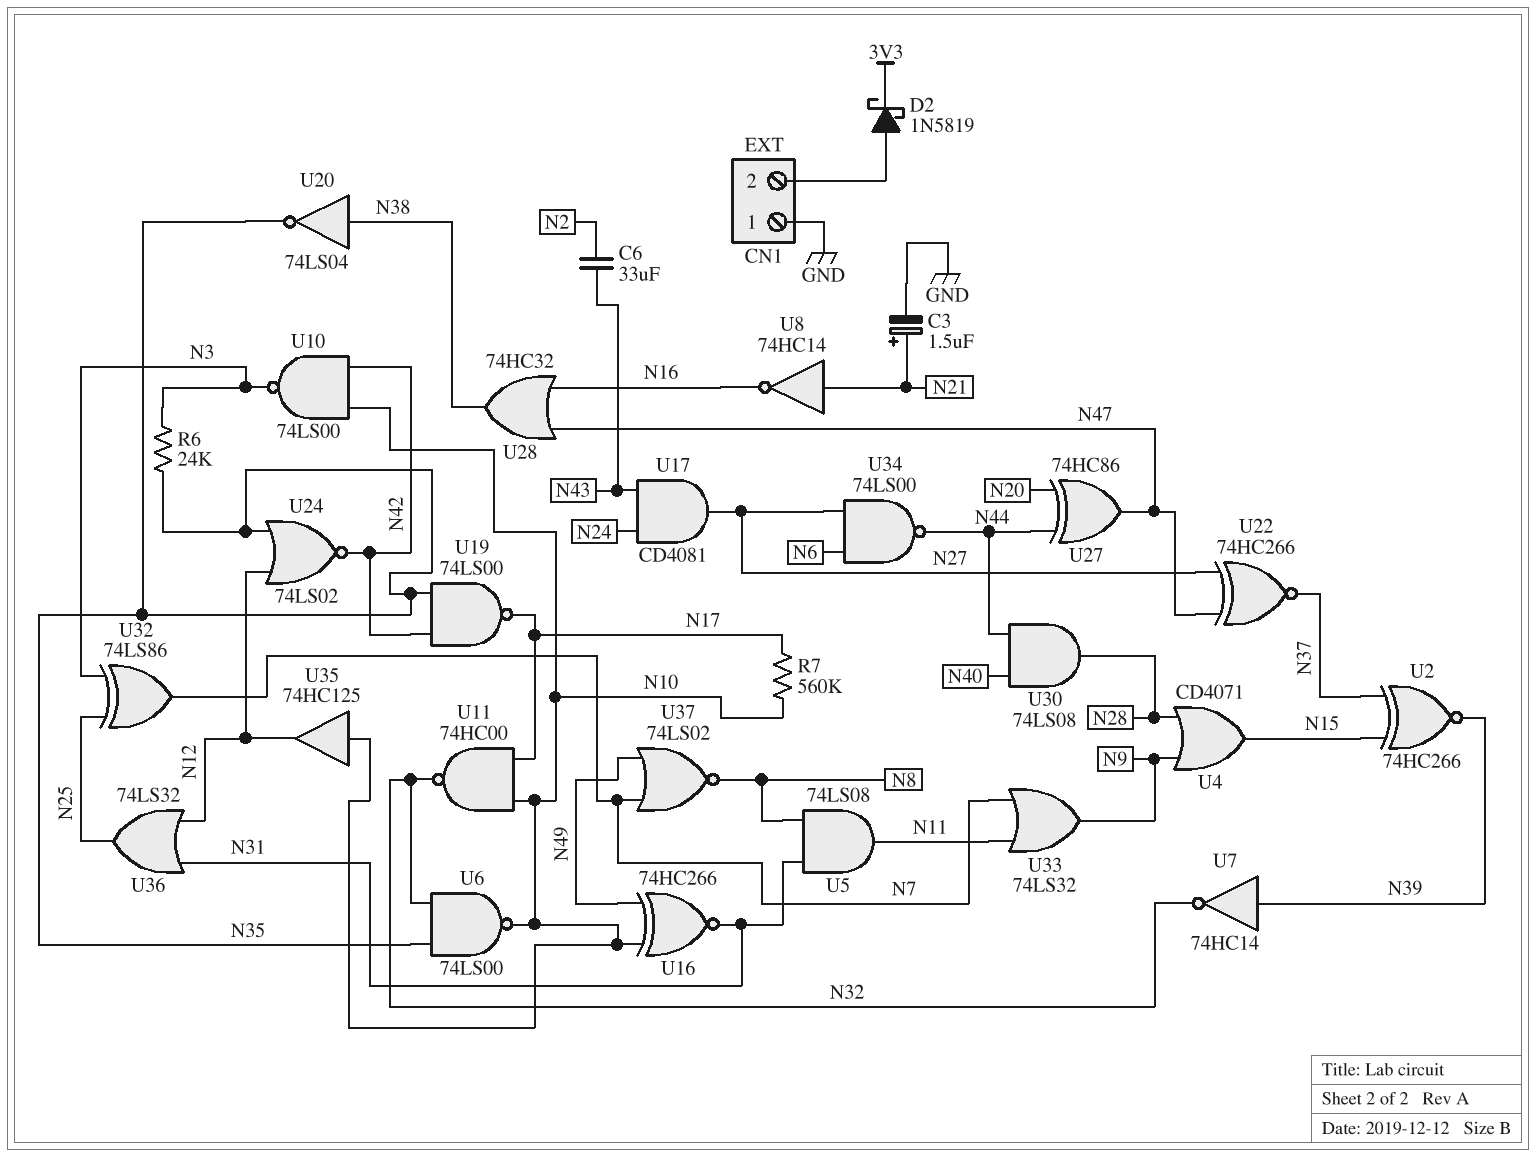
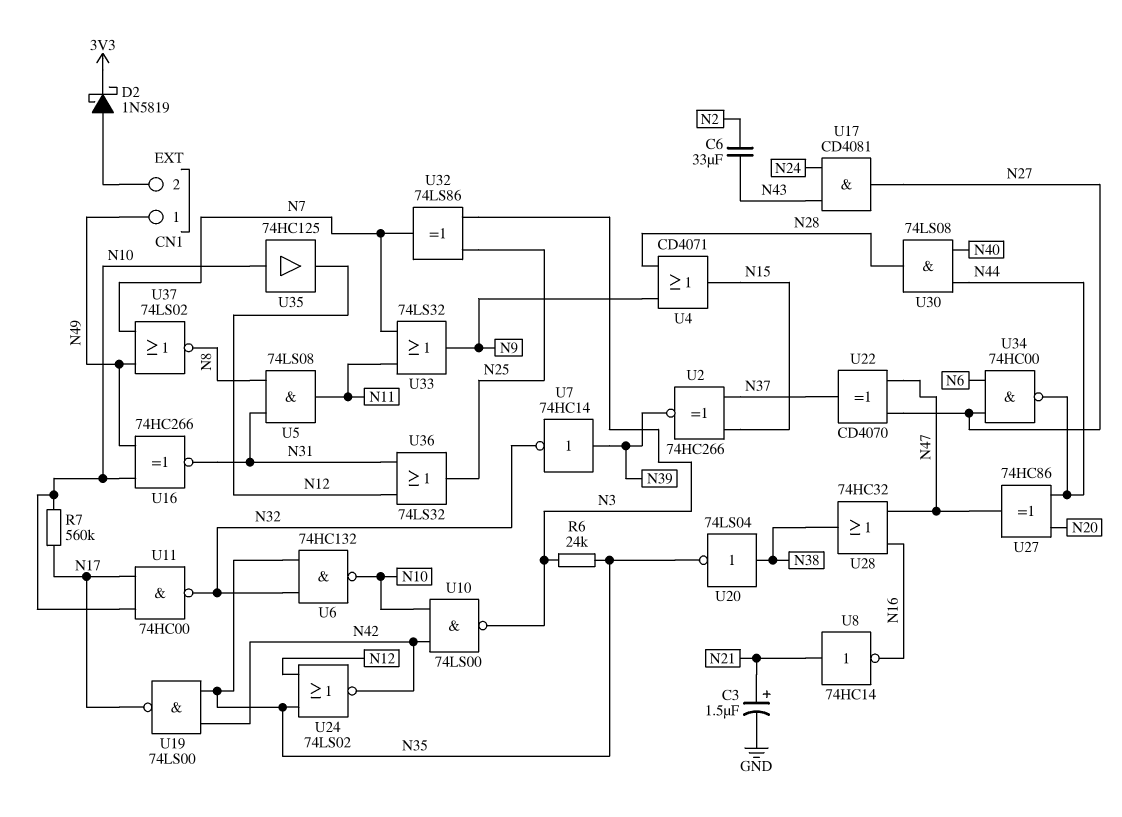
CN1 pin 1: GND -> N49
U6: NAND 74LS00 (in N32, in N35, out N10) -> NAND 74HC132 (in N32, in N35, out N10)
U22: XNOR 74HC266 (in N27, in N47, out N37) -> XOR CD4070 (in N27, in N47, out N37)
U34: NAND 74LS00 (in N6, in N27, out N44) -> NAND 74HC00 (in N6, in N27, out N44)

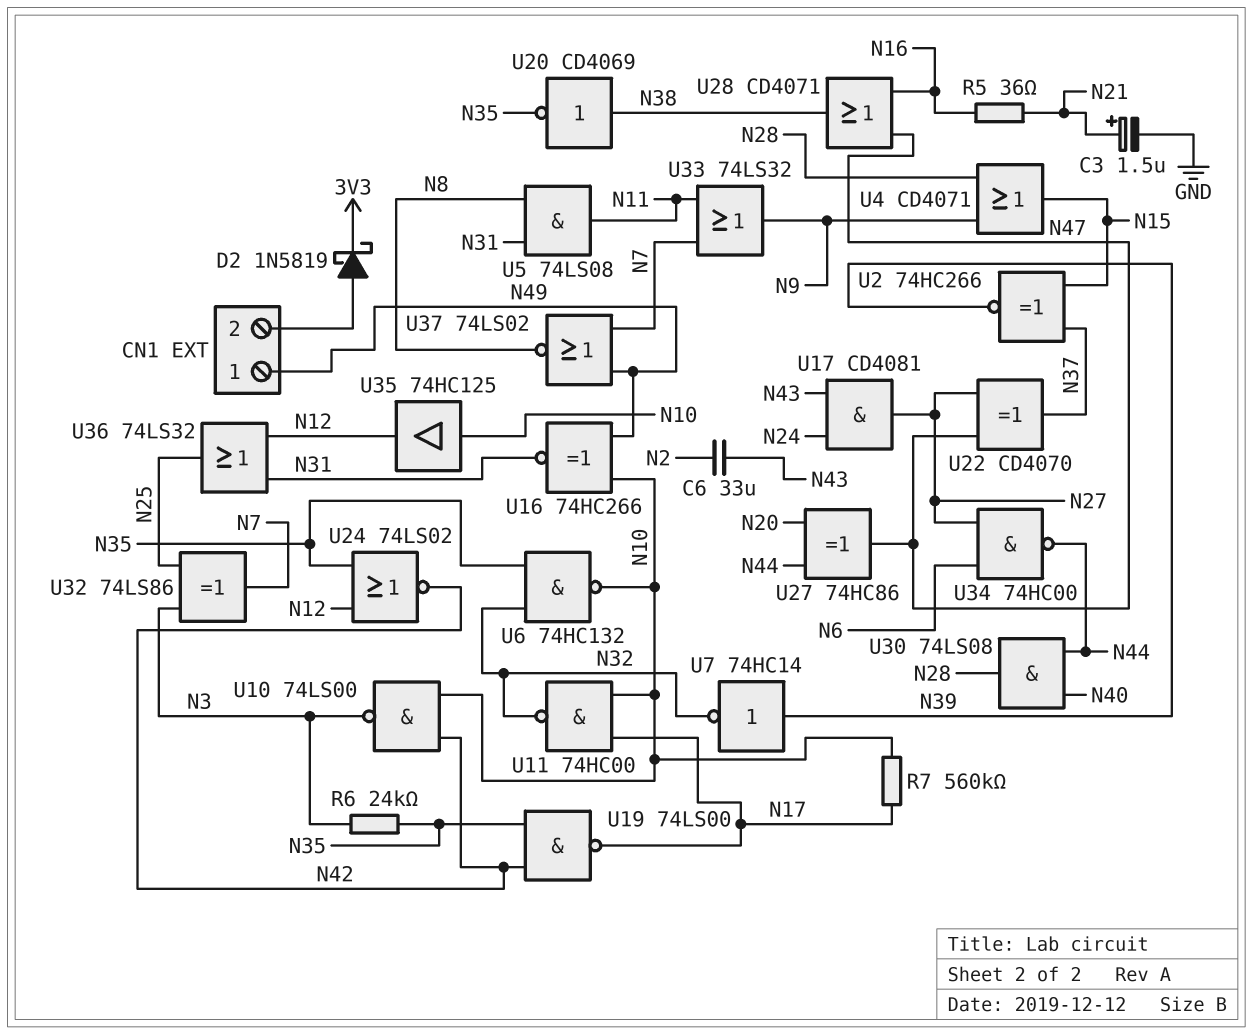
R5: none -> 36 (N16, N21)
U8: NOT 74HC14 (in N21, out N16) -> none
U20: NOT 74LS04 (in N38, out N35) -> NOT CD4069 (in N38, out N35)
U28: OR 74HC32 (in N16, in N47, out N38) -> OR CD4071 (in N16, in N47, out N38)

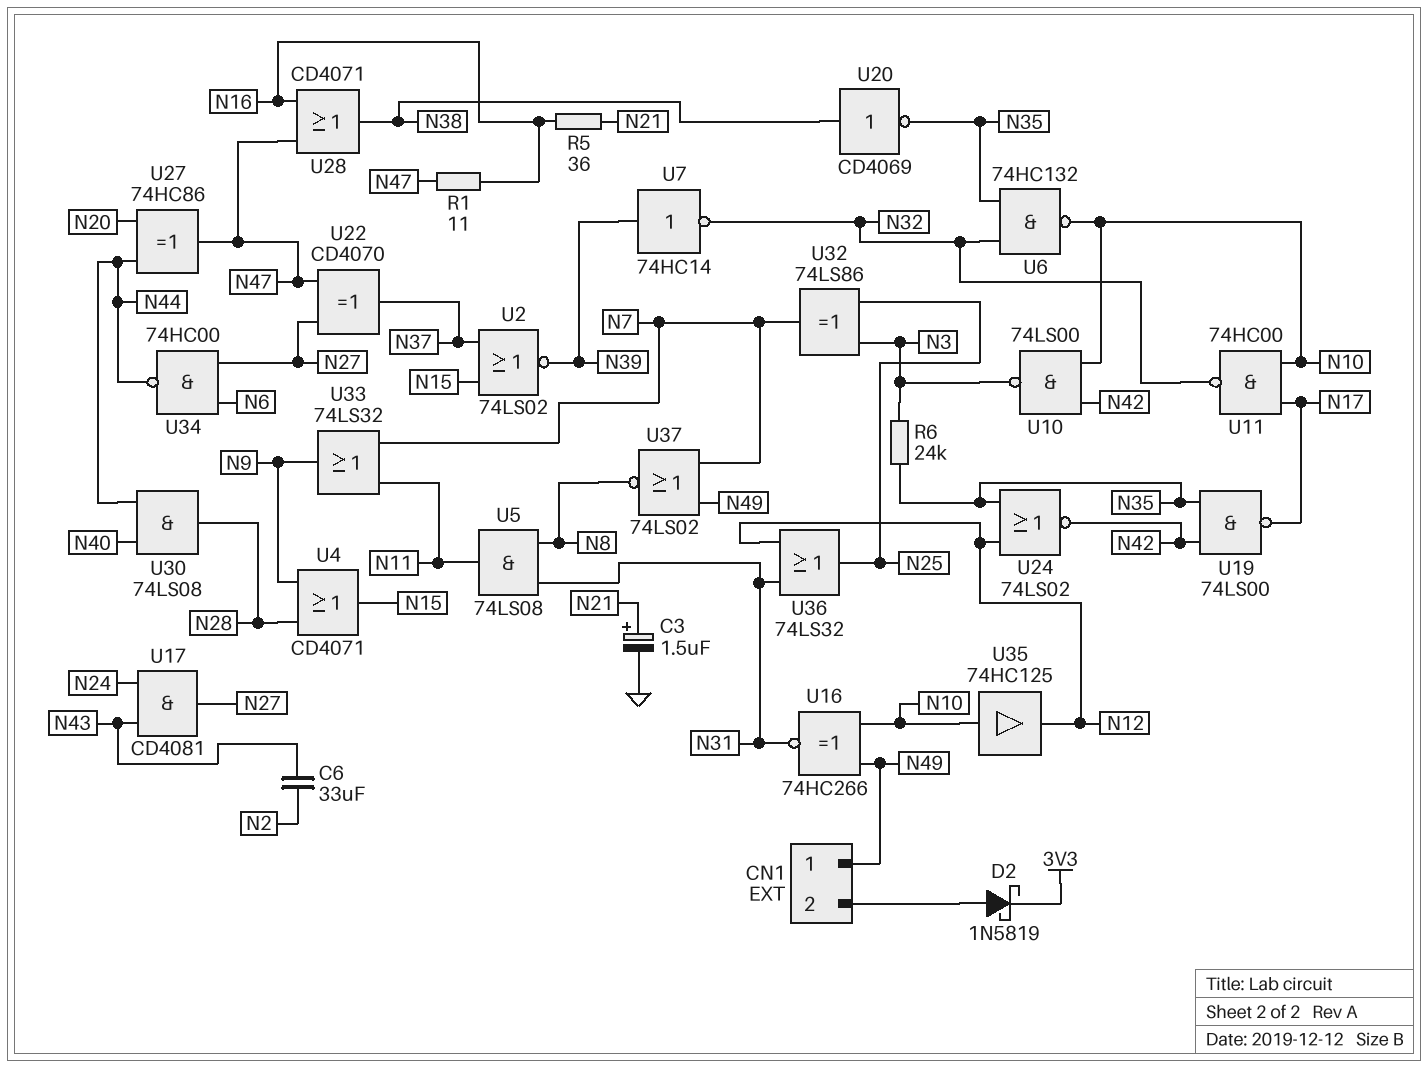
R1: none -> 11 (N16, N47)
R7: 560k (N10, N17) -> none
U2: XNOR 74HC266 (in N15, in N37, out N39) -> NOR 74LS02 (in N15, in N37, out N39)

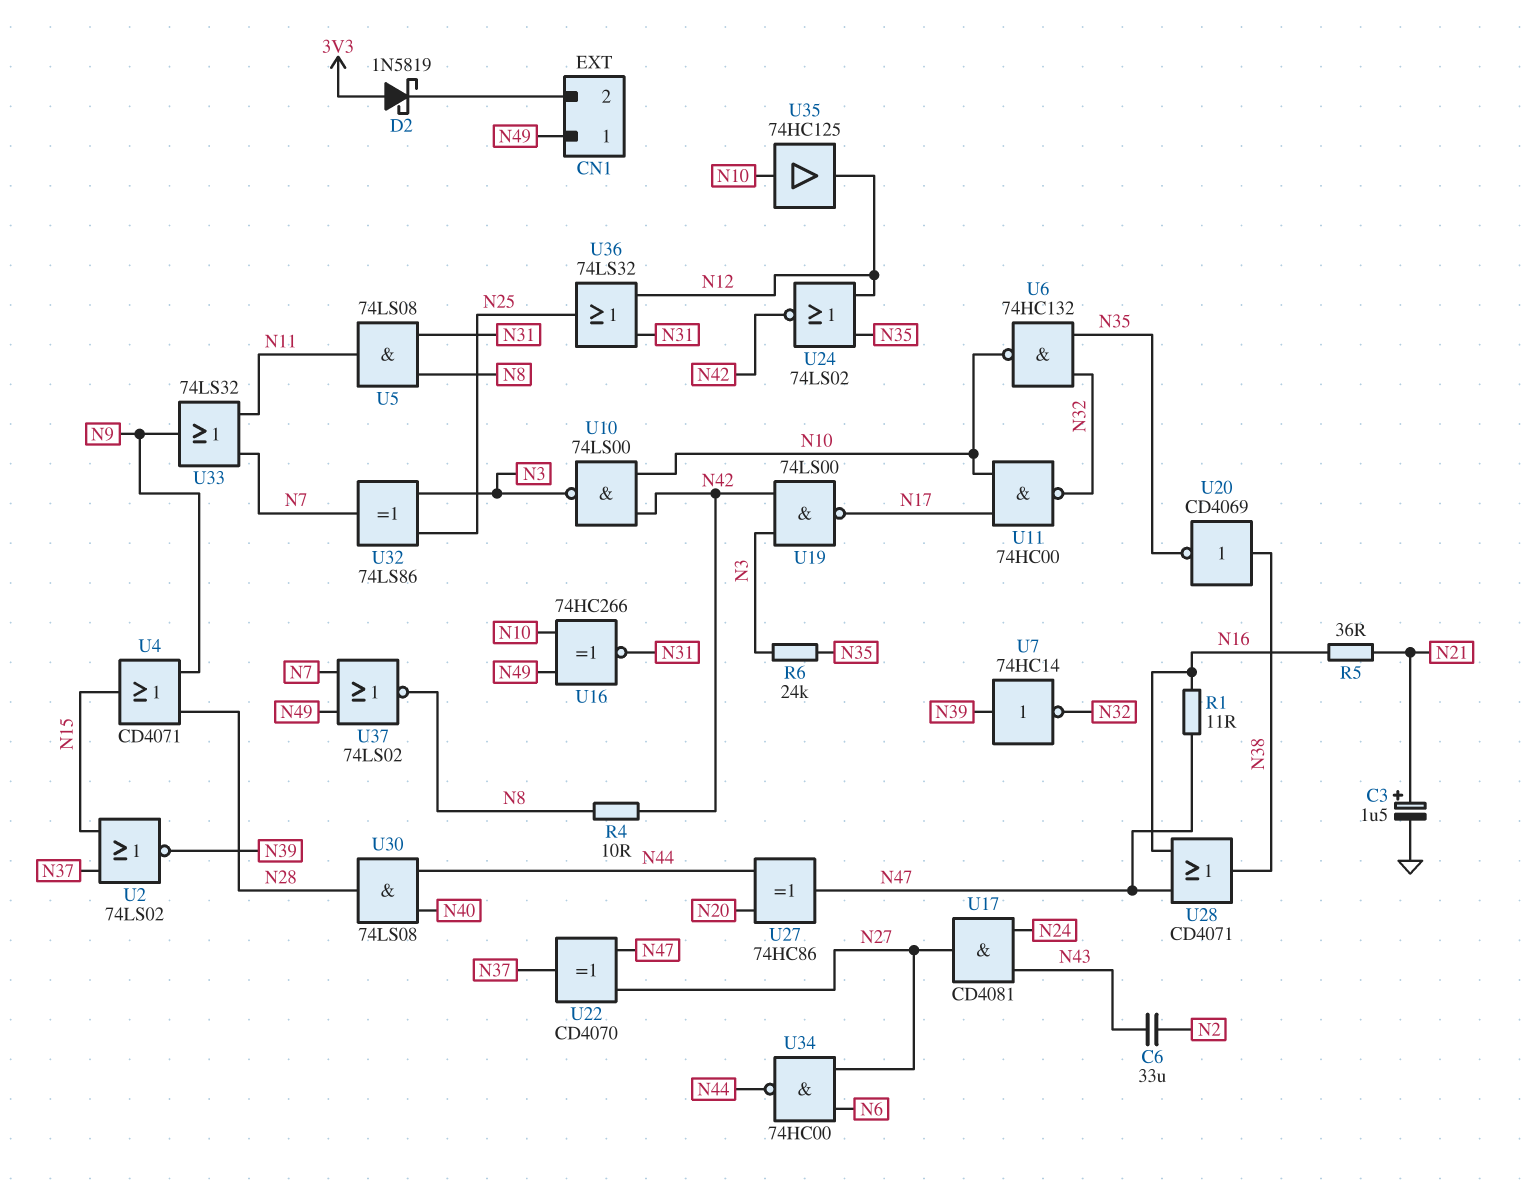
D2: schottky 1N5819 (A CN1/2, K 3V3) -> schottky 1N5819 (A 3V3, K CN1/2)
R4: none -> 10 (N8, N42)
U19: NAND 74LS00 (in N35, in N42, out N17) -> NAND 74LS00 (in N3, in N42, out N17)

